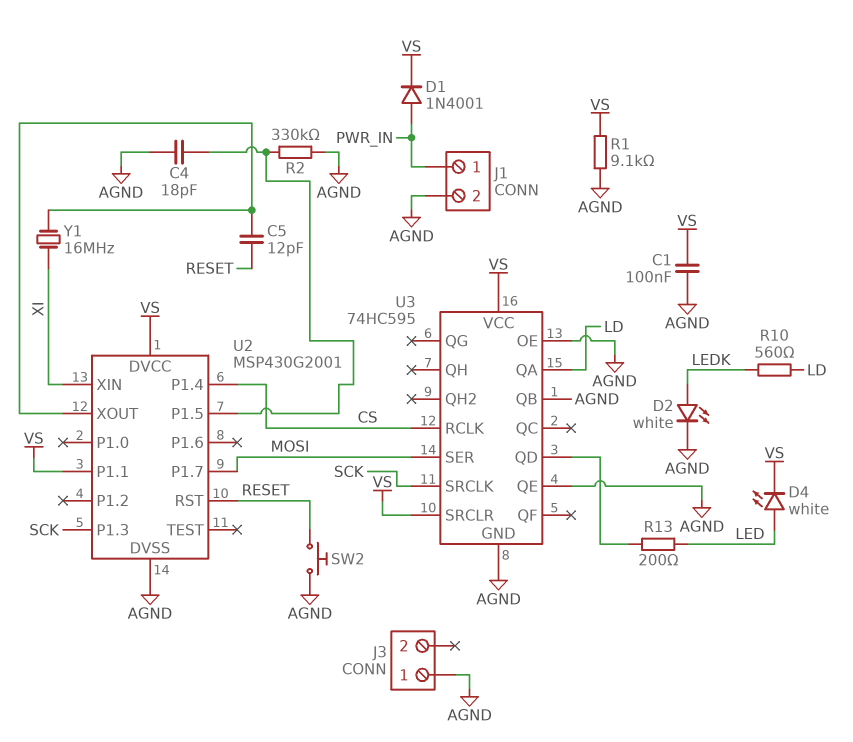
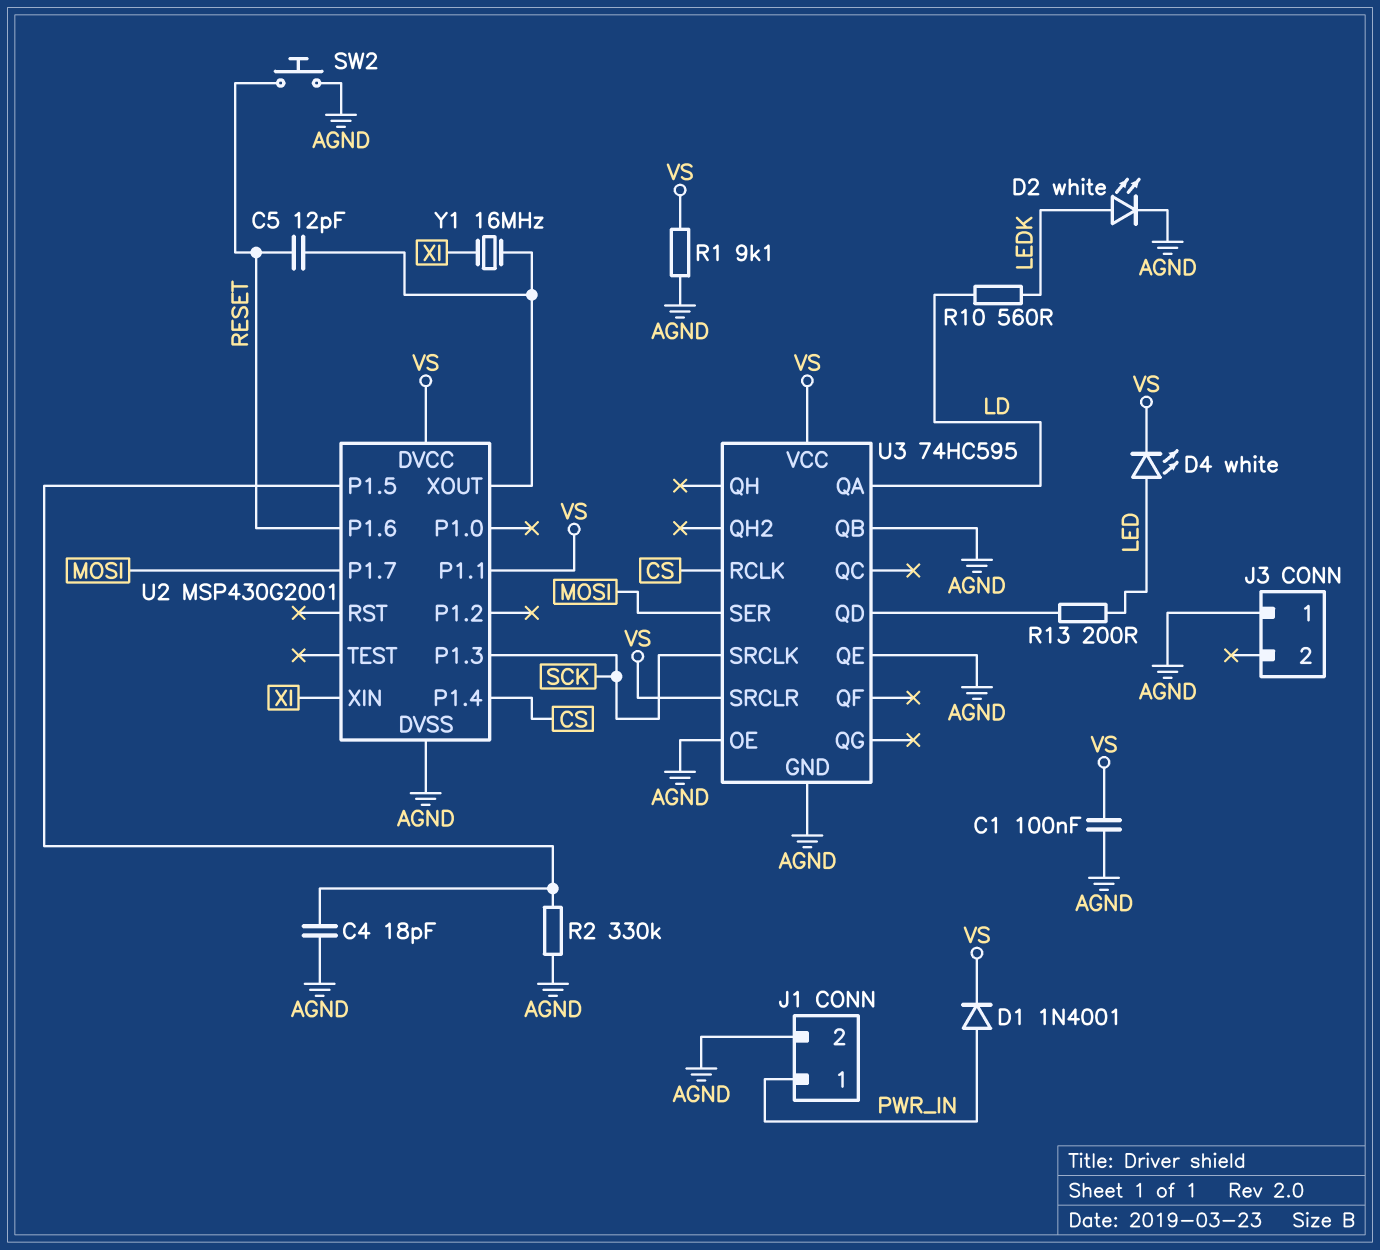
U2 pin P1.6: none -> RESET
U2 pin RST: RESET -> none

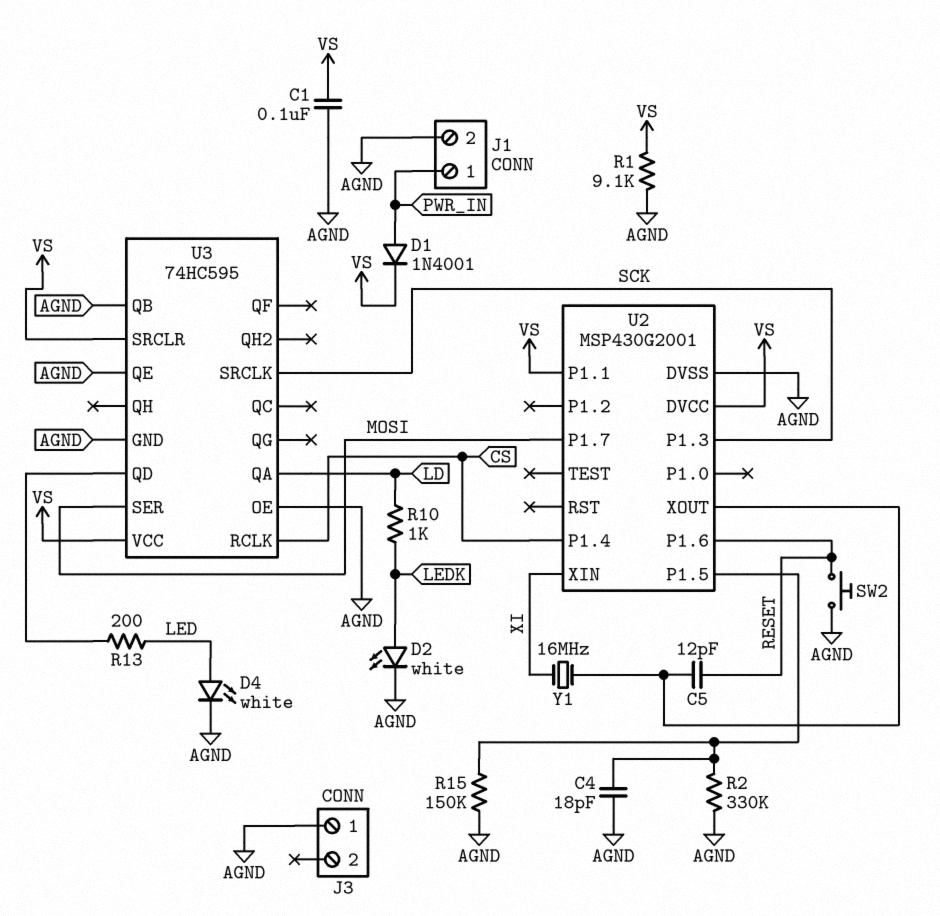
D4: LED white (A LED, K VS) -> LED white (A LED, K AGND)
R10: 560 (LD, LEDK) -> 1k (LD, LEDK)
R15: none -> 150k (AGND, U2/P1.5)

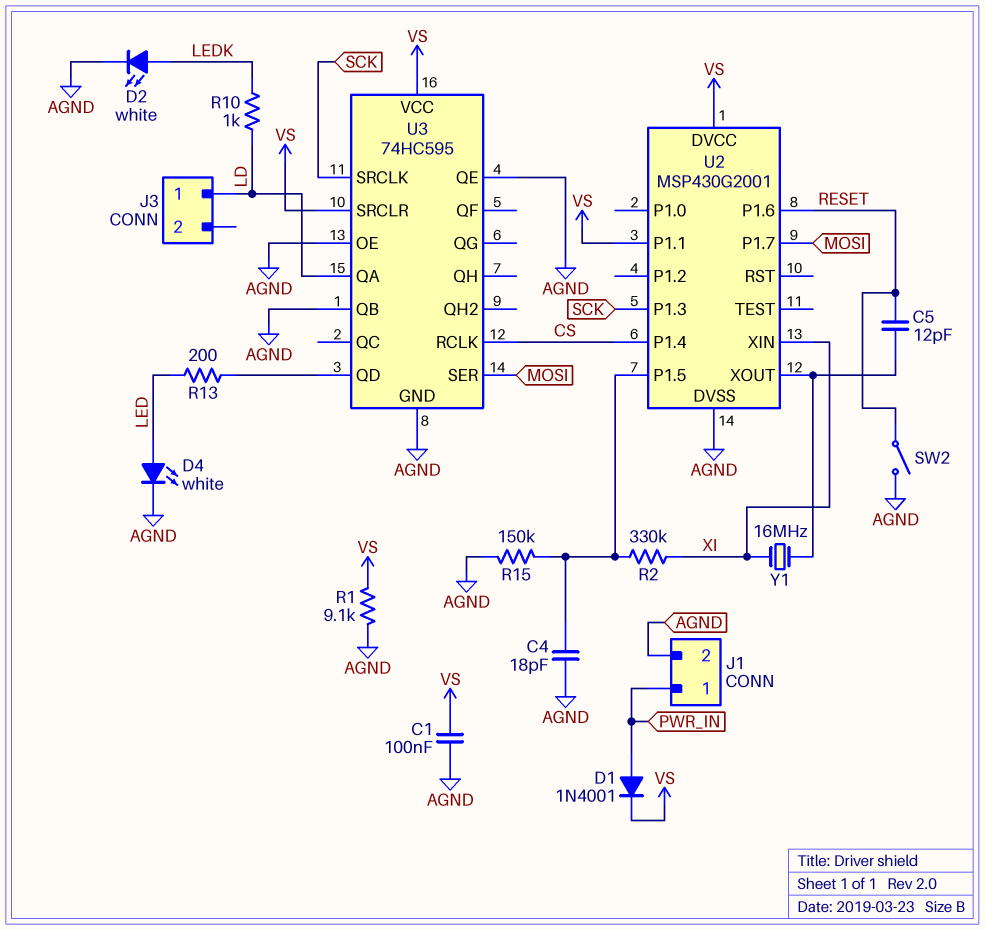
J3 pin 1: AGND -> LD
R2: 330k (AGND, U2/P1.5) -> 330k (U2/P1.5, XI)
SW2: button (AGND, RESET) -> switch (AGND, RESET)

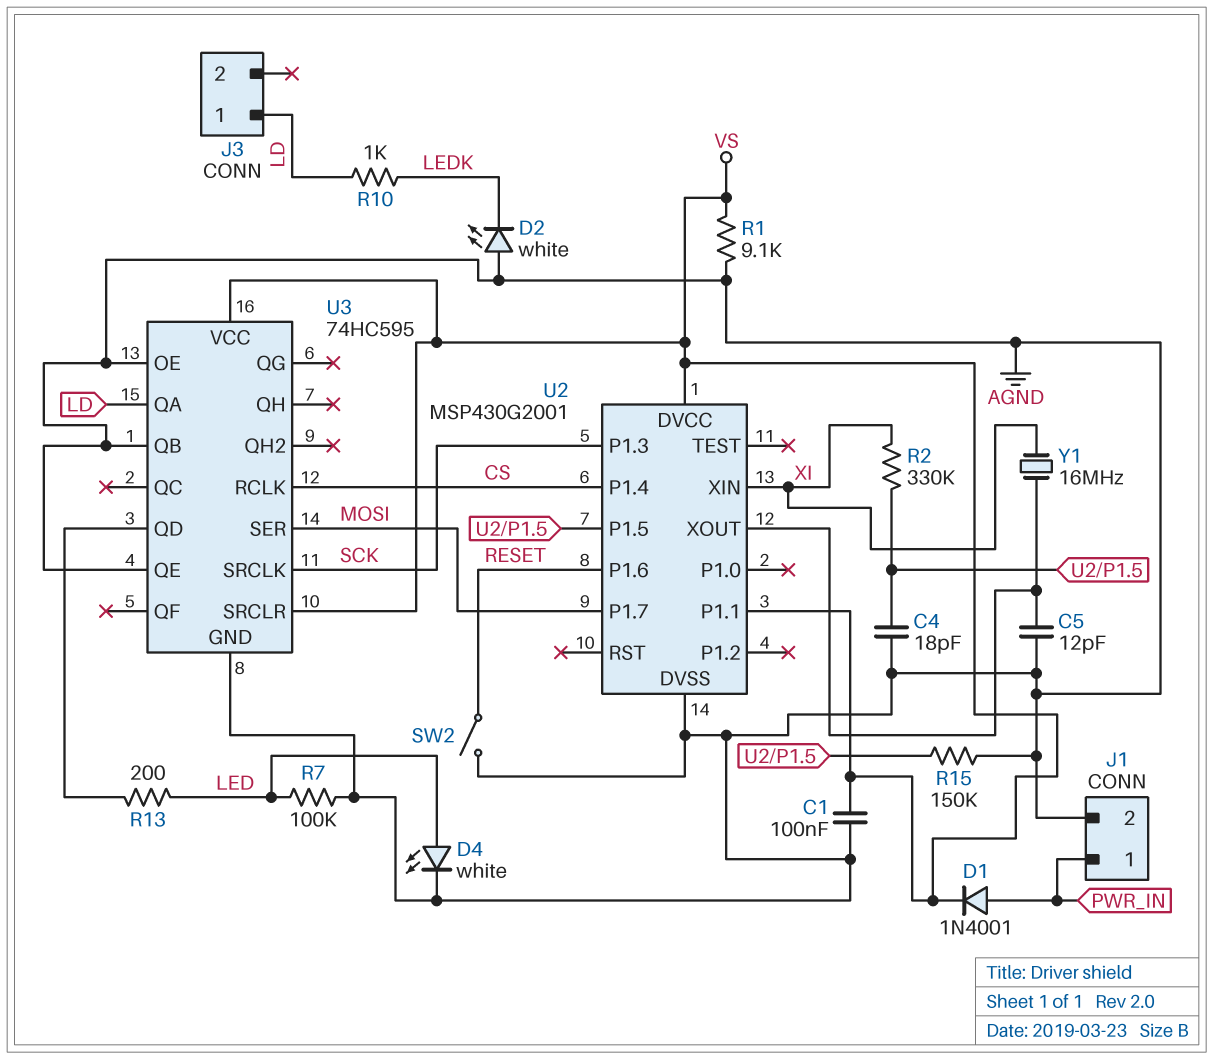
C5: 12pF (RESET, U2/XOUT) -> 12pF (AGND, U2/XOUT)
D2: LED white (A LEDK, K AGND) -> LED white (A AGND, K LEDK)
R7: none -> 100k (AGND, LED)

